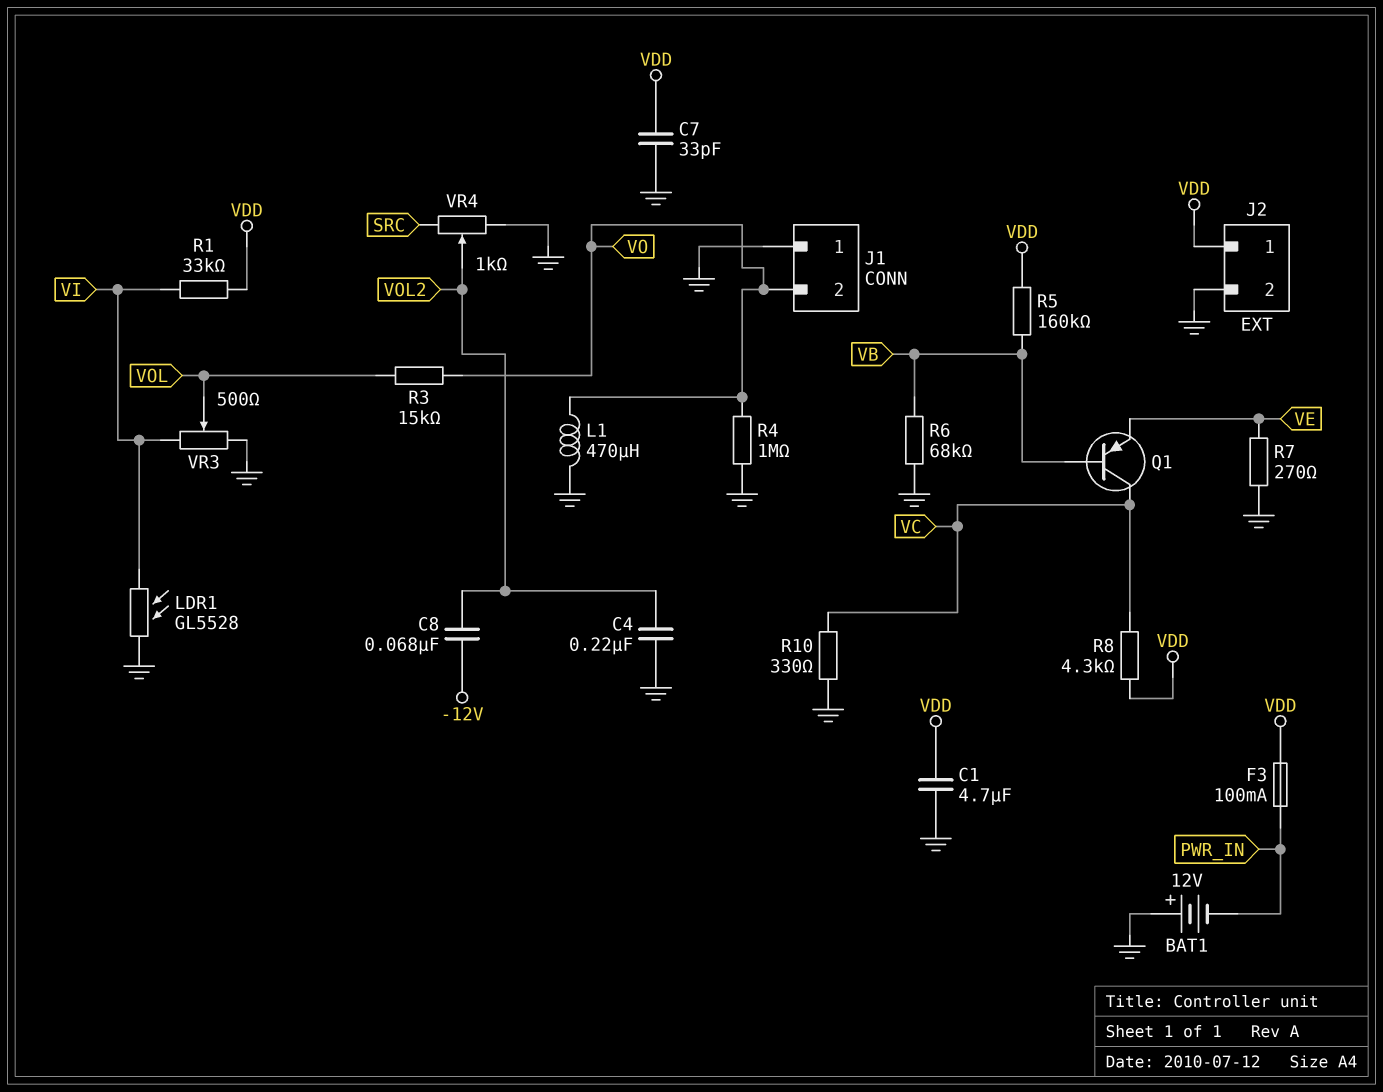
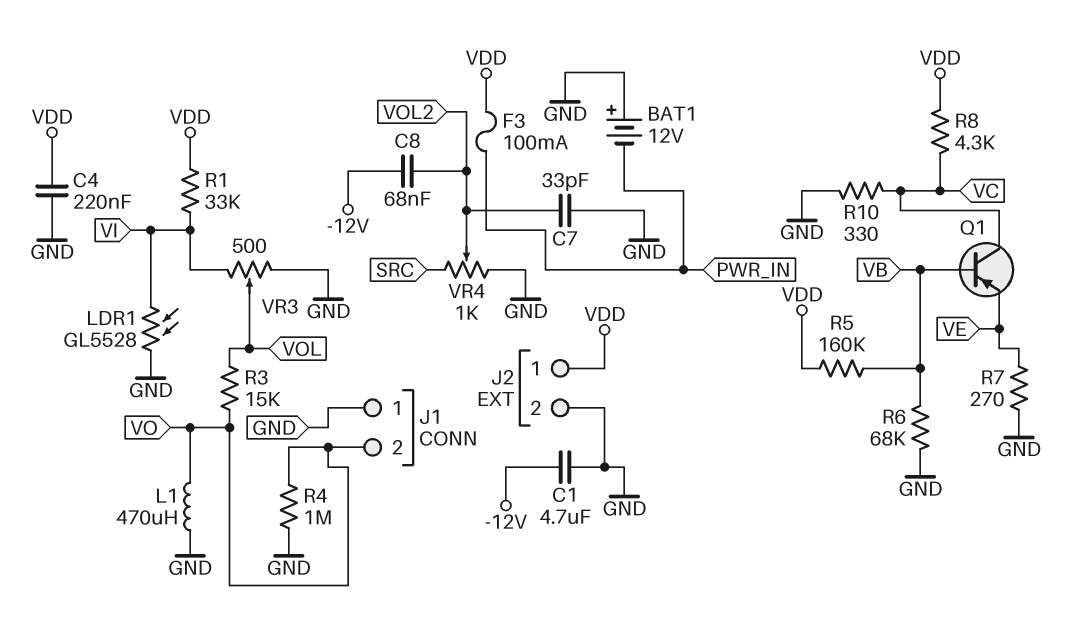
C1: 4.7uF (GND, VDD) -> 4.7uF (-12V, GND)
C4: 220nF (GND, VOL2) -> 220nF (GND, VDD)
C7: 33pF (GND, VDD) -> 33pF (GND, VOL2)

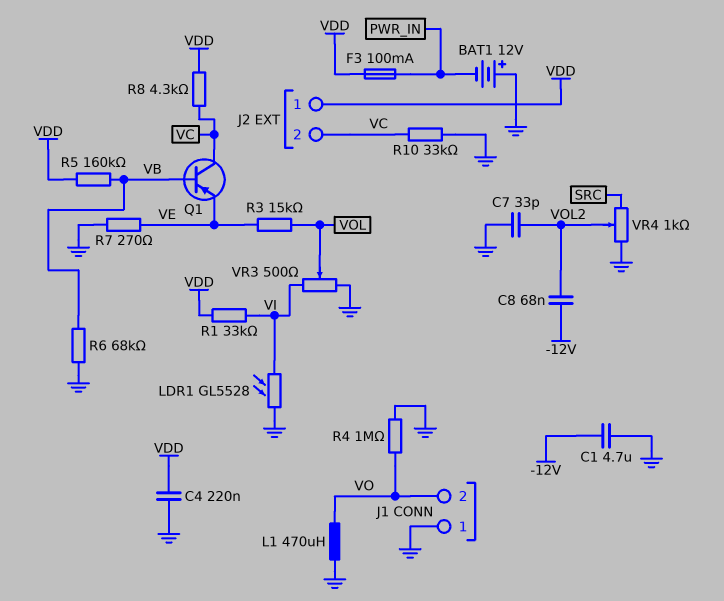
J2 pin 2: GND -> VC
R3: 15k (VO, VOL) -> 15k (VE, VOL)
R10: 330 (GND, VC) -> 33k (GND, VC)

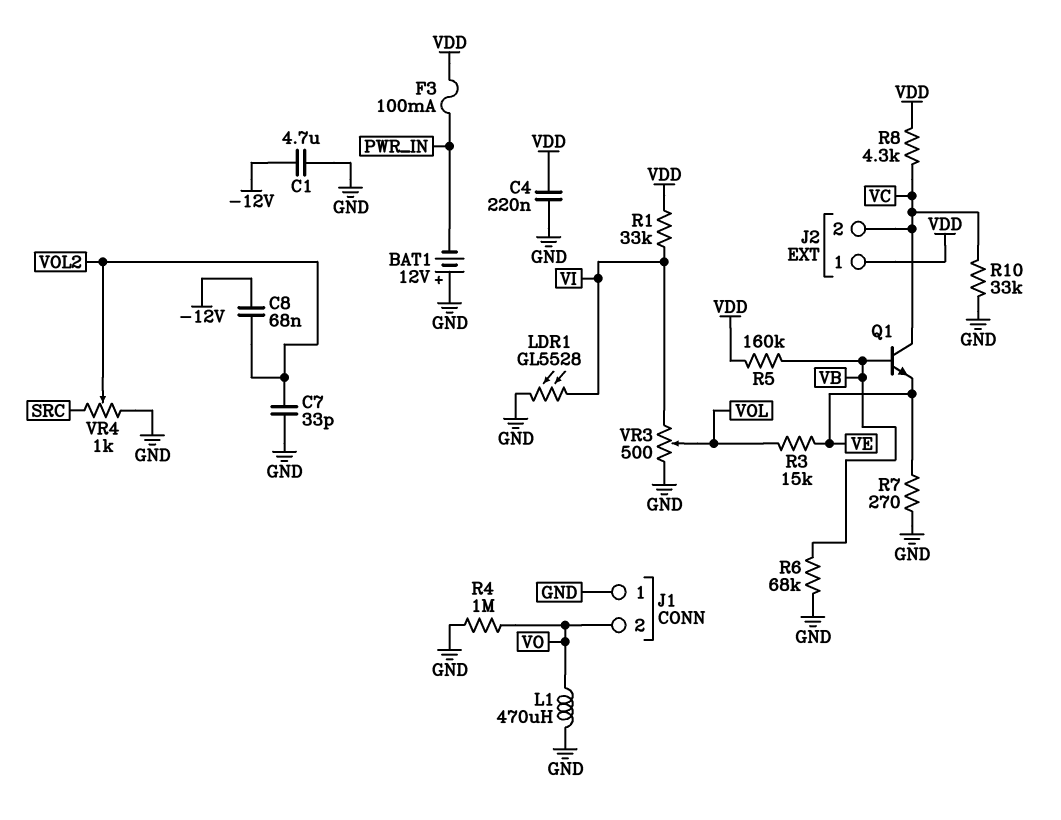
Q1: PNP (B VB, C VC, E VE) -> NPN (B VB, C VC, E VE)

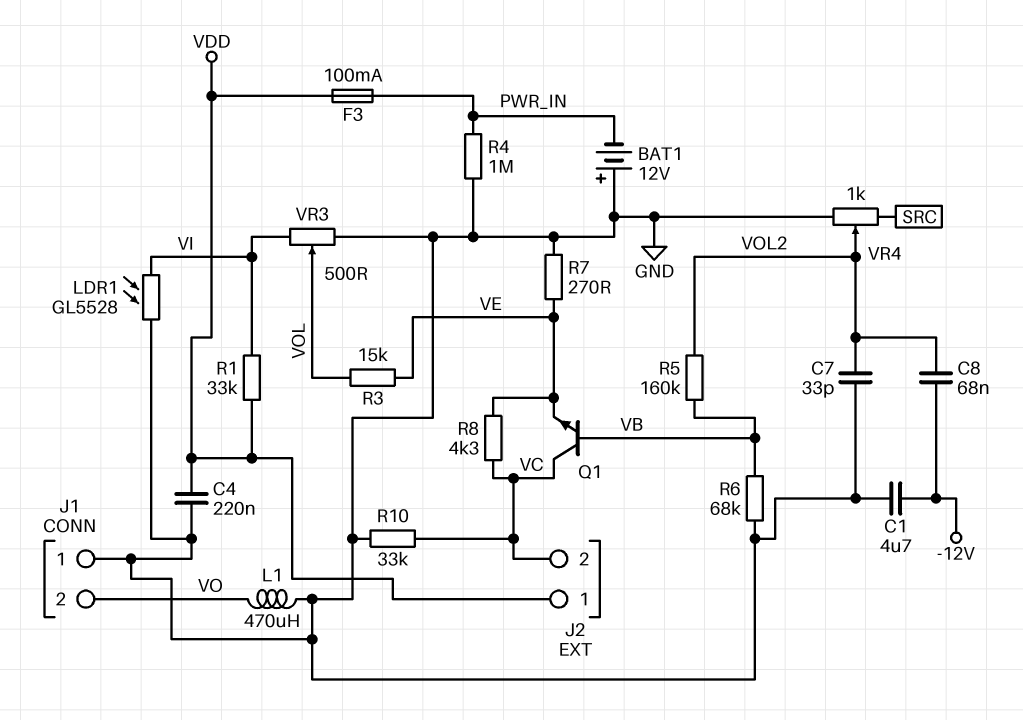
R4: 1M (GND, VO) -> 1M (GND, PWR_IN)
R5: 160k (VB, VDD) -> 160k (VB, VOL2)
R8: 4.3k (VC, VDD) -> 4.3k (VC, VE)

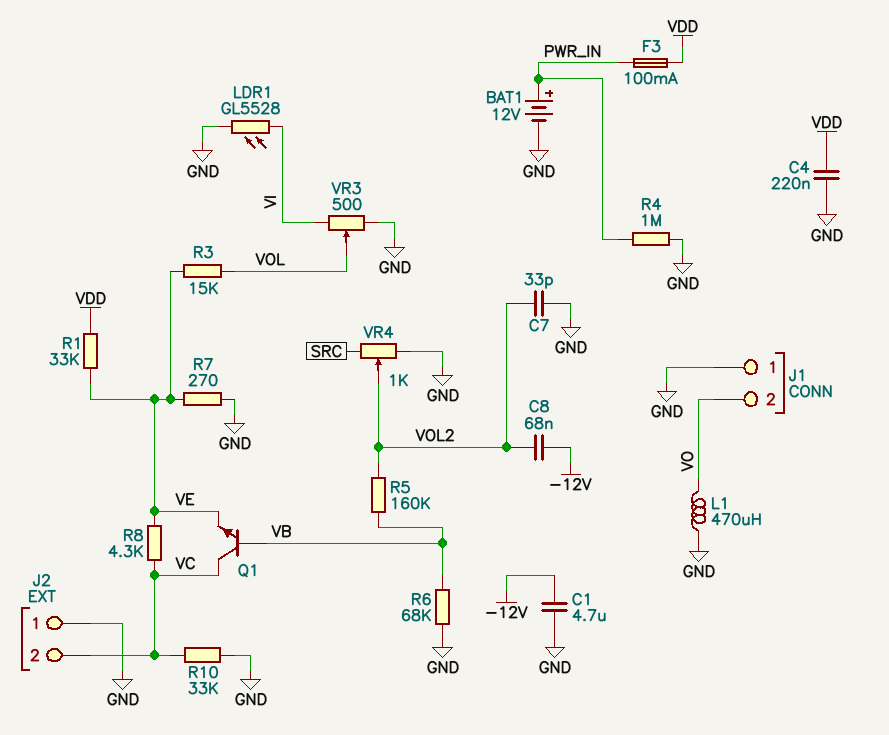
BAT1: 12V (plus GND, minus PWR_IN) -> 12V (plus PWR_IN, minus GND)
J2 pin 1: VDD -> GND
R1: 33k (VDD, VI) -> 33k (VDD, VE)

